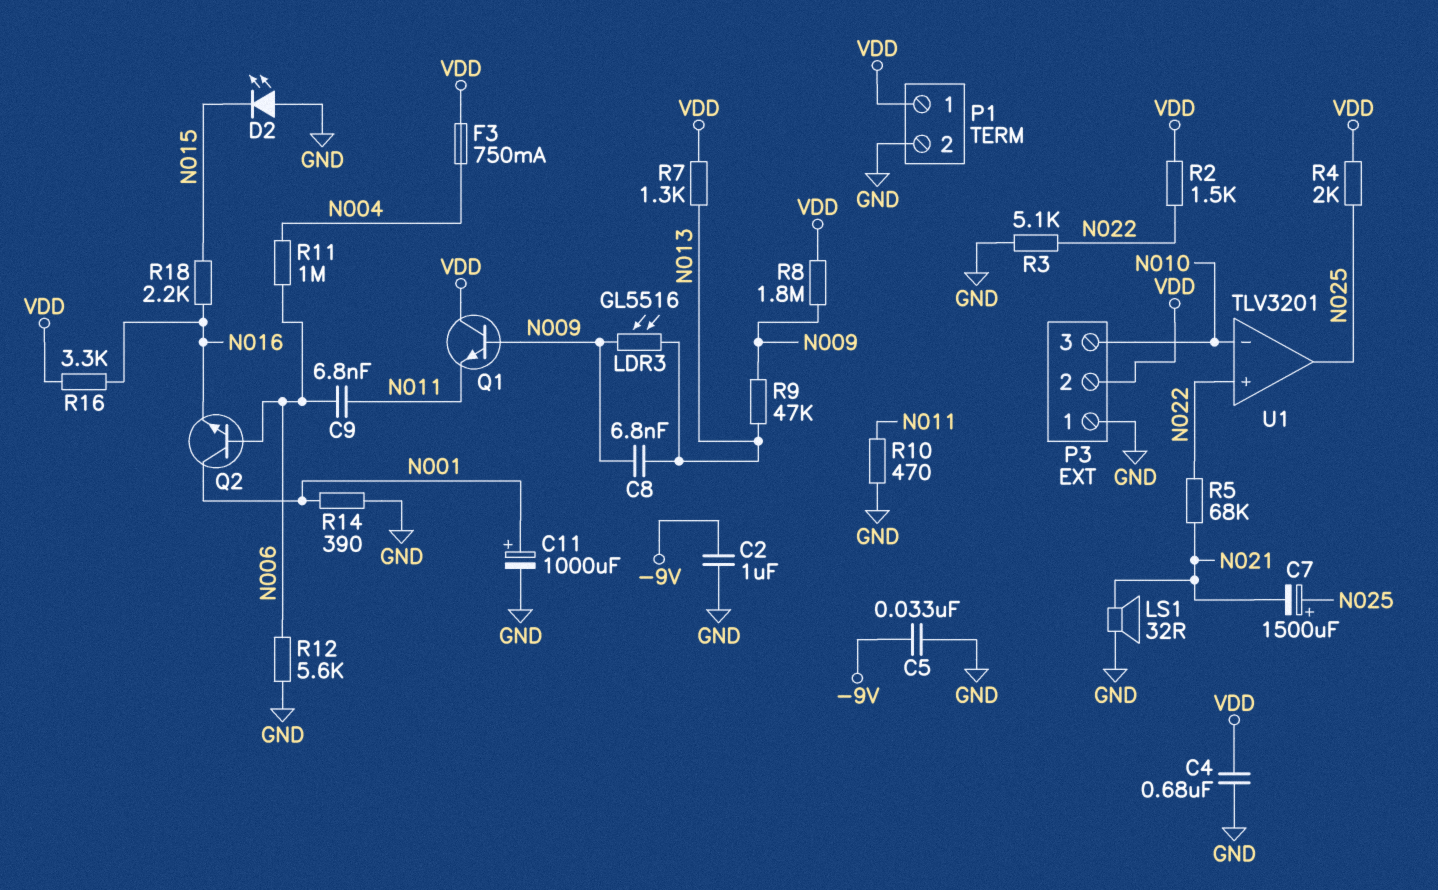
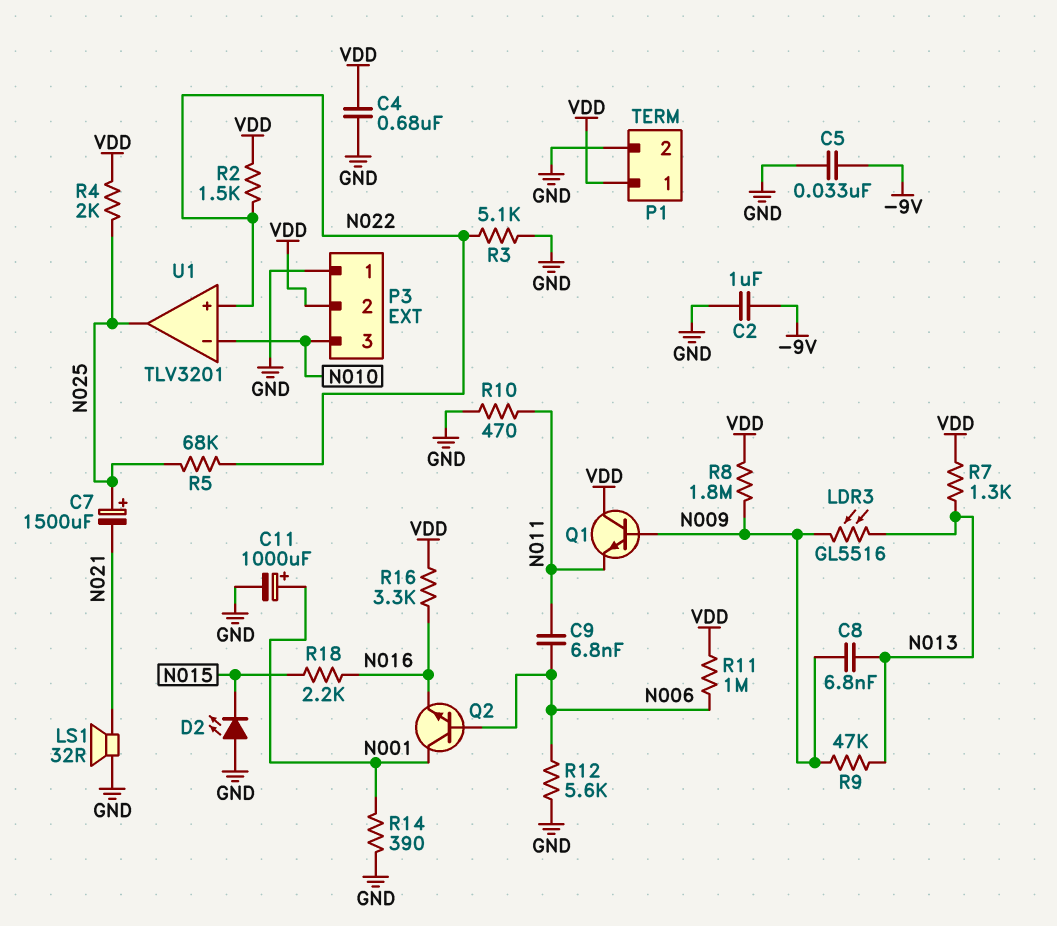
F3: 750mA (N004, VDD) -> none
R5: 68k (N021, N022) -> 68k (N022, N025)
R11: 1M (N004, N006) -> 1M (N006, VDD)

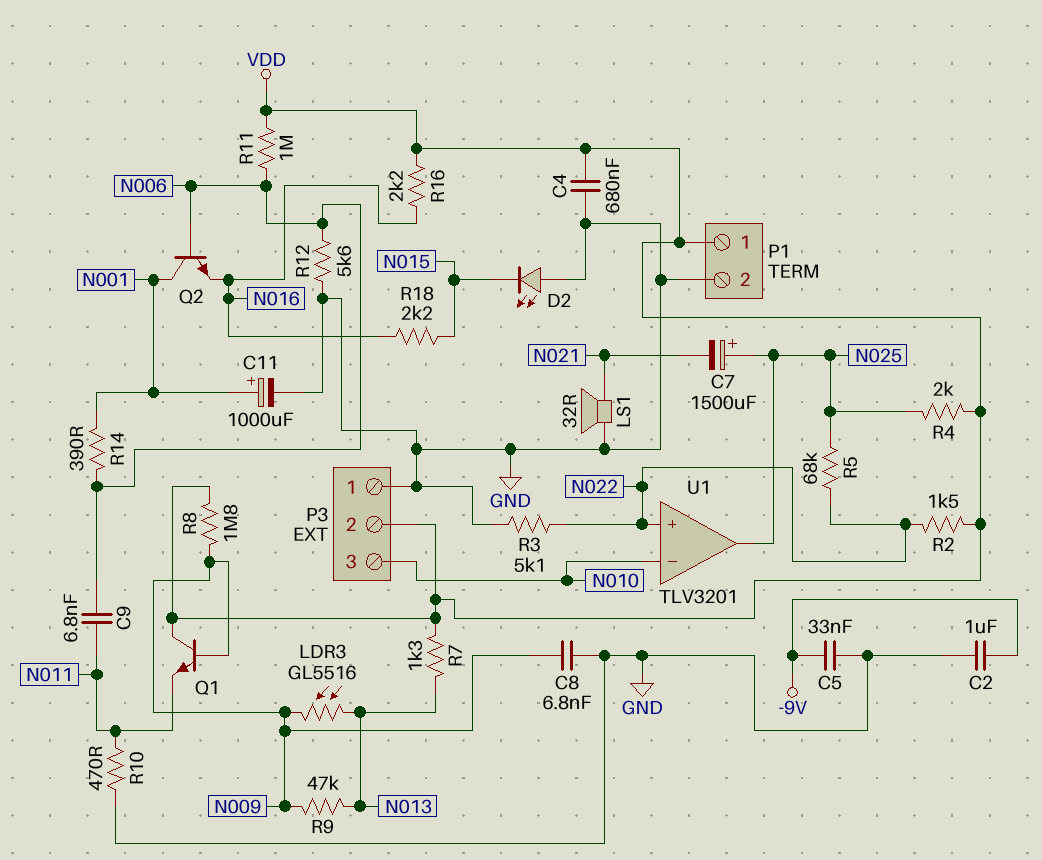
C8: 6.8nF (N009, N013) -> 6.8nF (GND, N009)
R14: 390 (GND, N001) -> 390 (N001, N006)
R16: 3.3k (N016, VDD) -> 2.2k (N016, VDD)

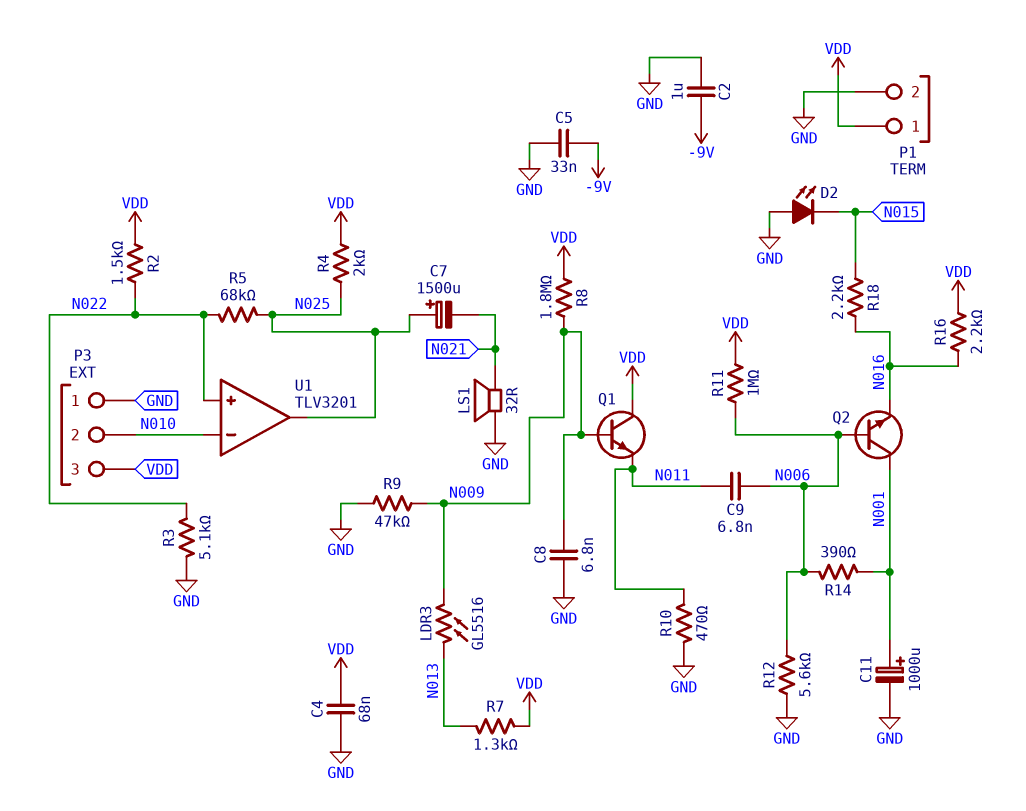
C4: 680nF (GND, VDD) -> 68nF (GND, VDD)
P3 pin 2: VDD -> N010
P3 pin 3: N010 -> VDD
R9: 47k (N009, N013) -> 47k (GND, N009)

